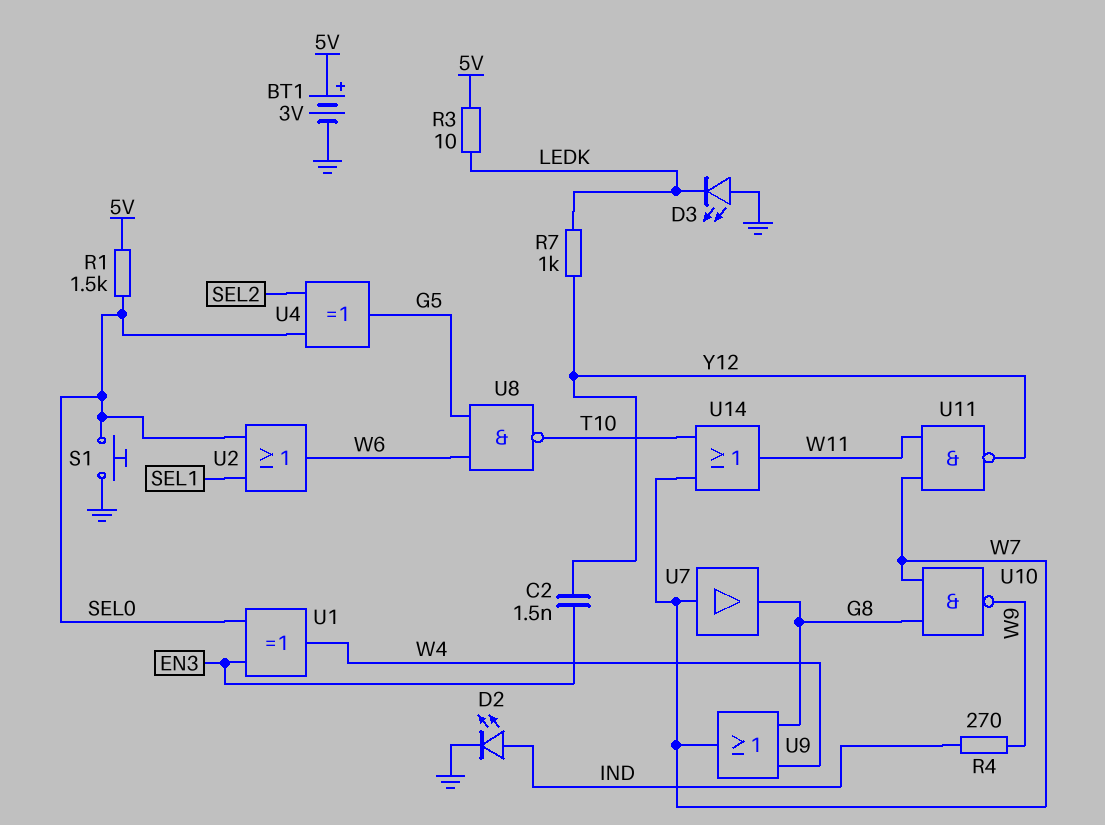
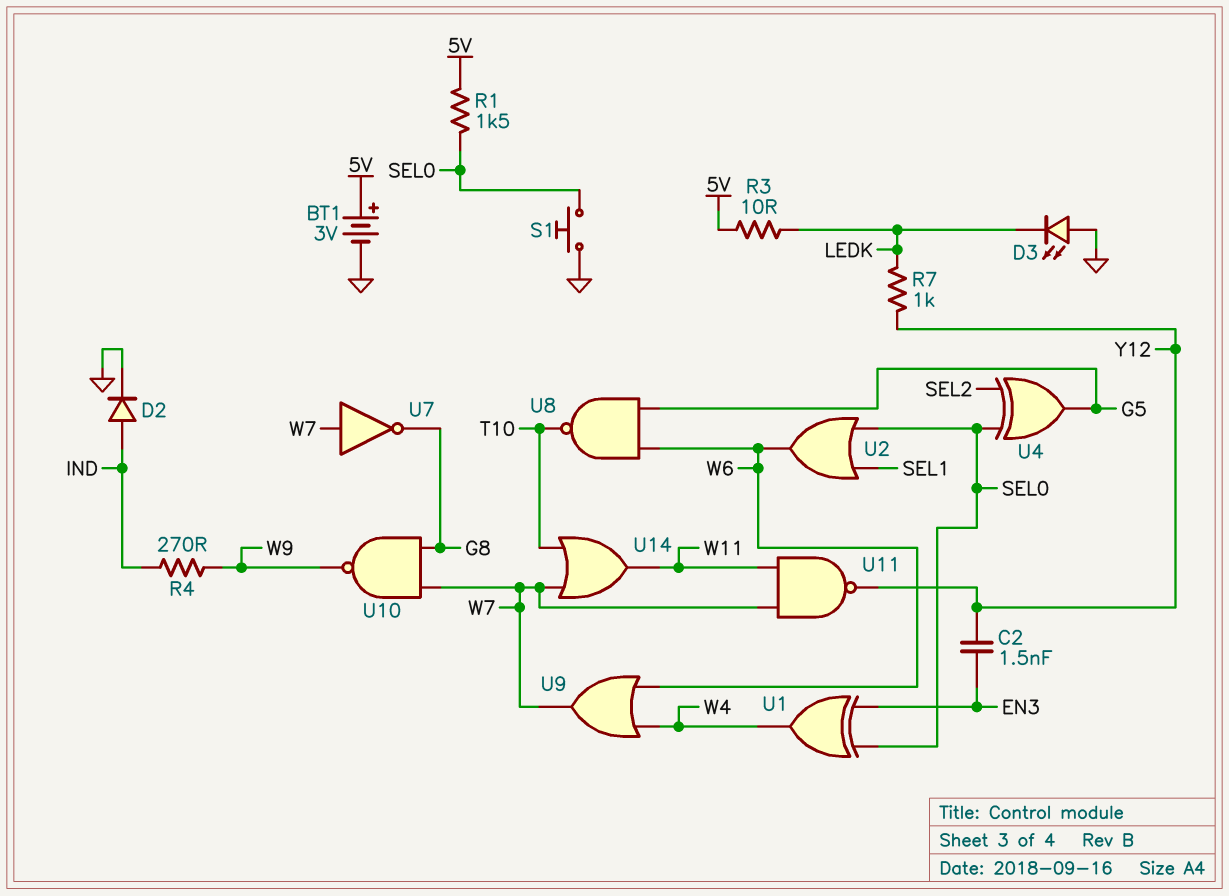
D2: LED (A IND, K GND) -> diode (A IND, K GND)
U7: buffer (in W7, out G8) -> NOT (in W7, out G8)
U9: OR (in G8, in W4, out W7) -> OR (in W4, in W6, out W7)

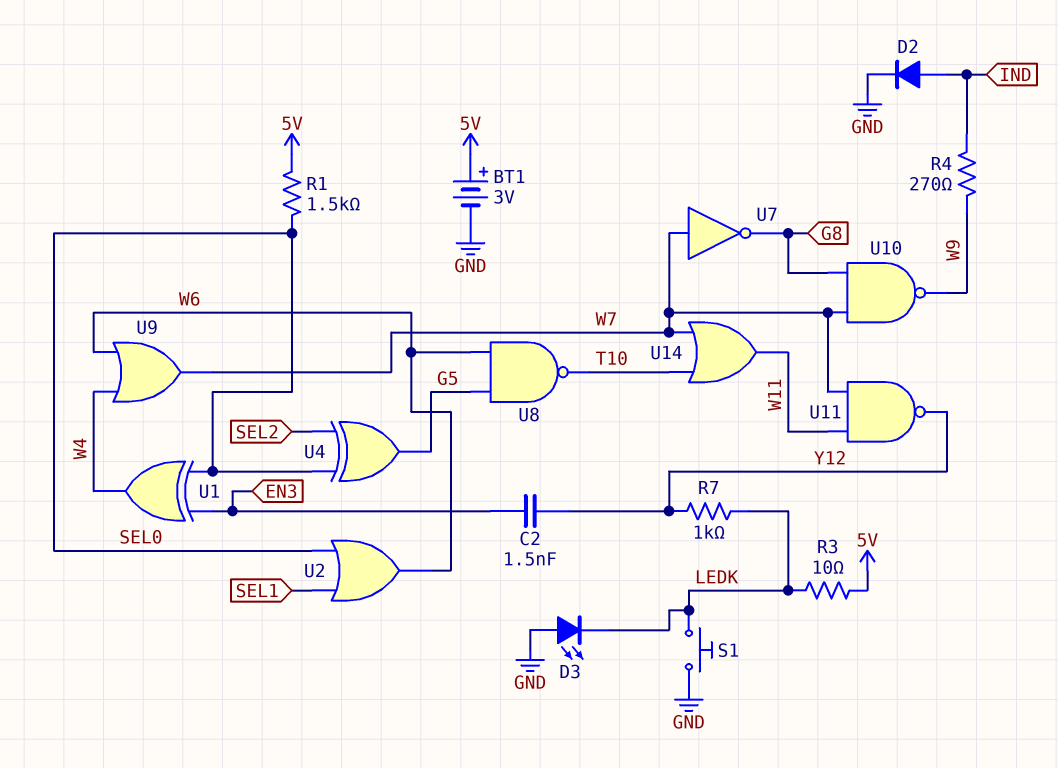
S1: button (GND, SEL0) -> button (GND, LEDK)

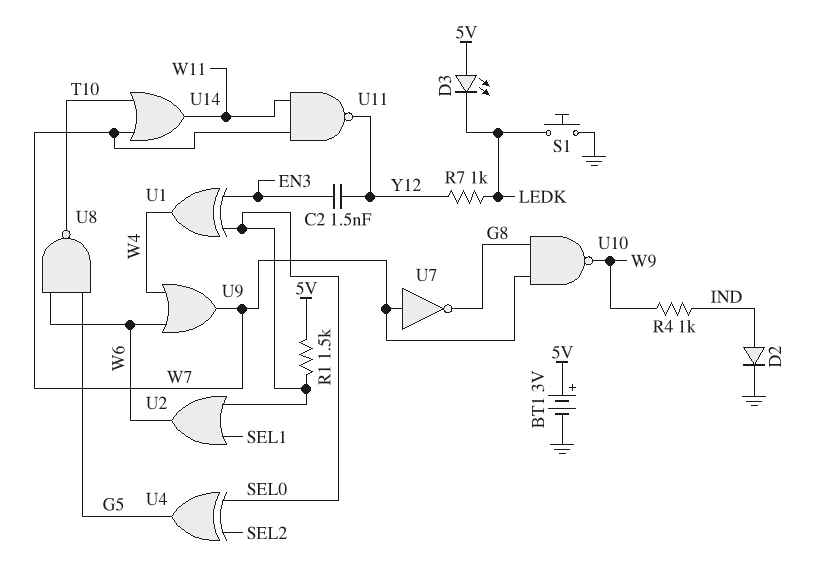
D3: LED (A GND, K LEDK) -> LED (A 5V, K LEDK)
R3: 10 (5V, LEDK) -> none
R4: 270 (IND, W9) -> 1k (IND, W9)

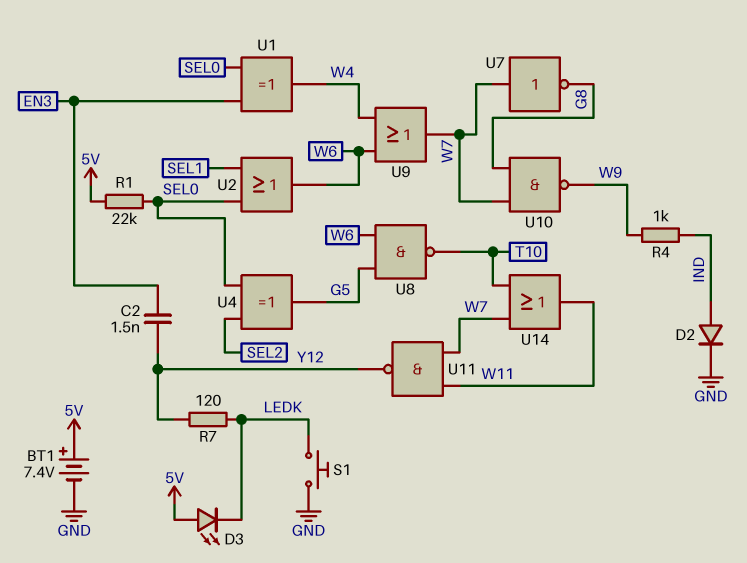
BT1: 3V (plus 5V, minus GND) -> 7.4V (plus 5V, minus GND)
R1: 1.5k (5V, SEL0) -> 22k (5V, SEL0)
R7: 1k (LEDK, Y12) -> 120 (LEDK, Y12)

